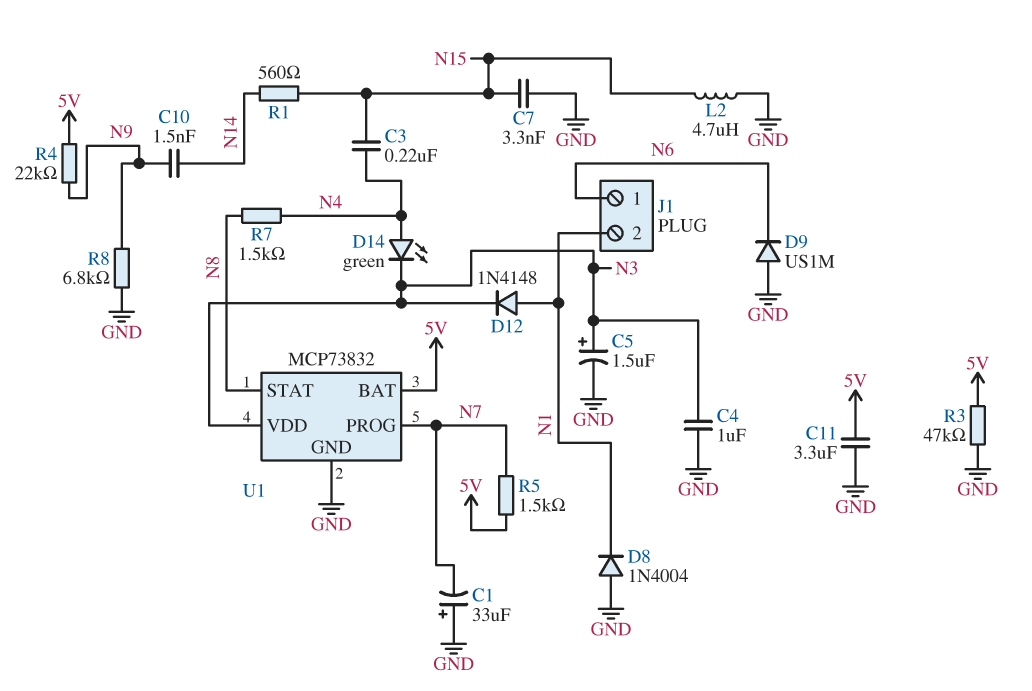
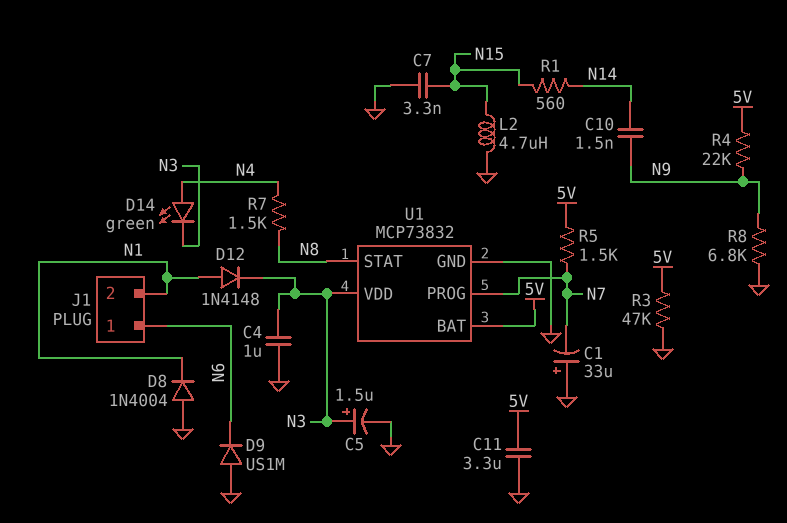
C3: 220nF (N4, N15) -> none

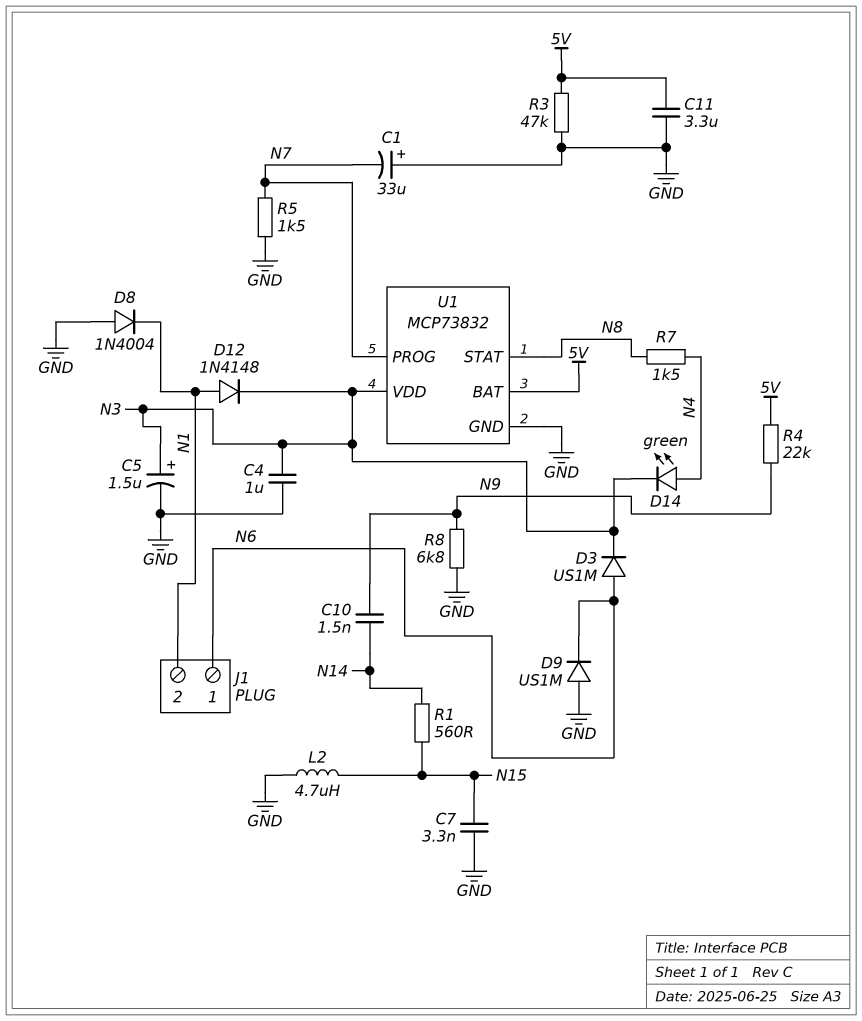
D3: none -> diode US1M (A N6, K N3)
R5: 1.5k (5V, N7) -> 1.5k (GND, N7)

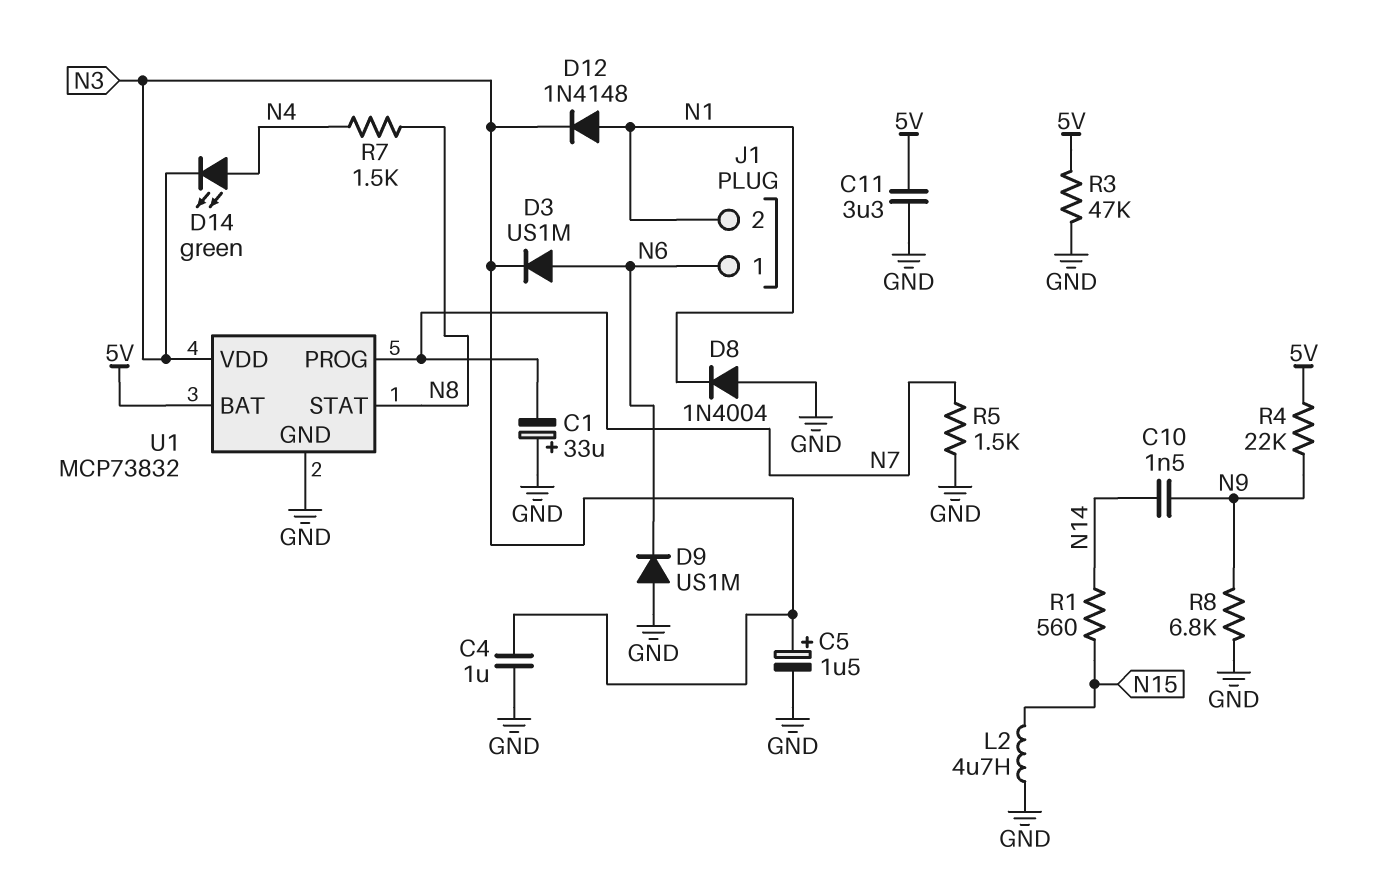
C7: 3.3nF (GND, N15) -> none

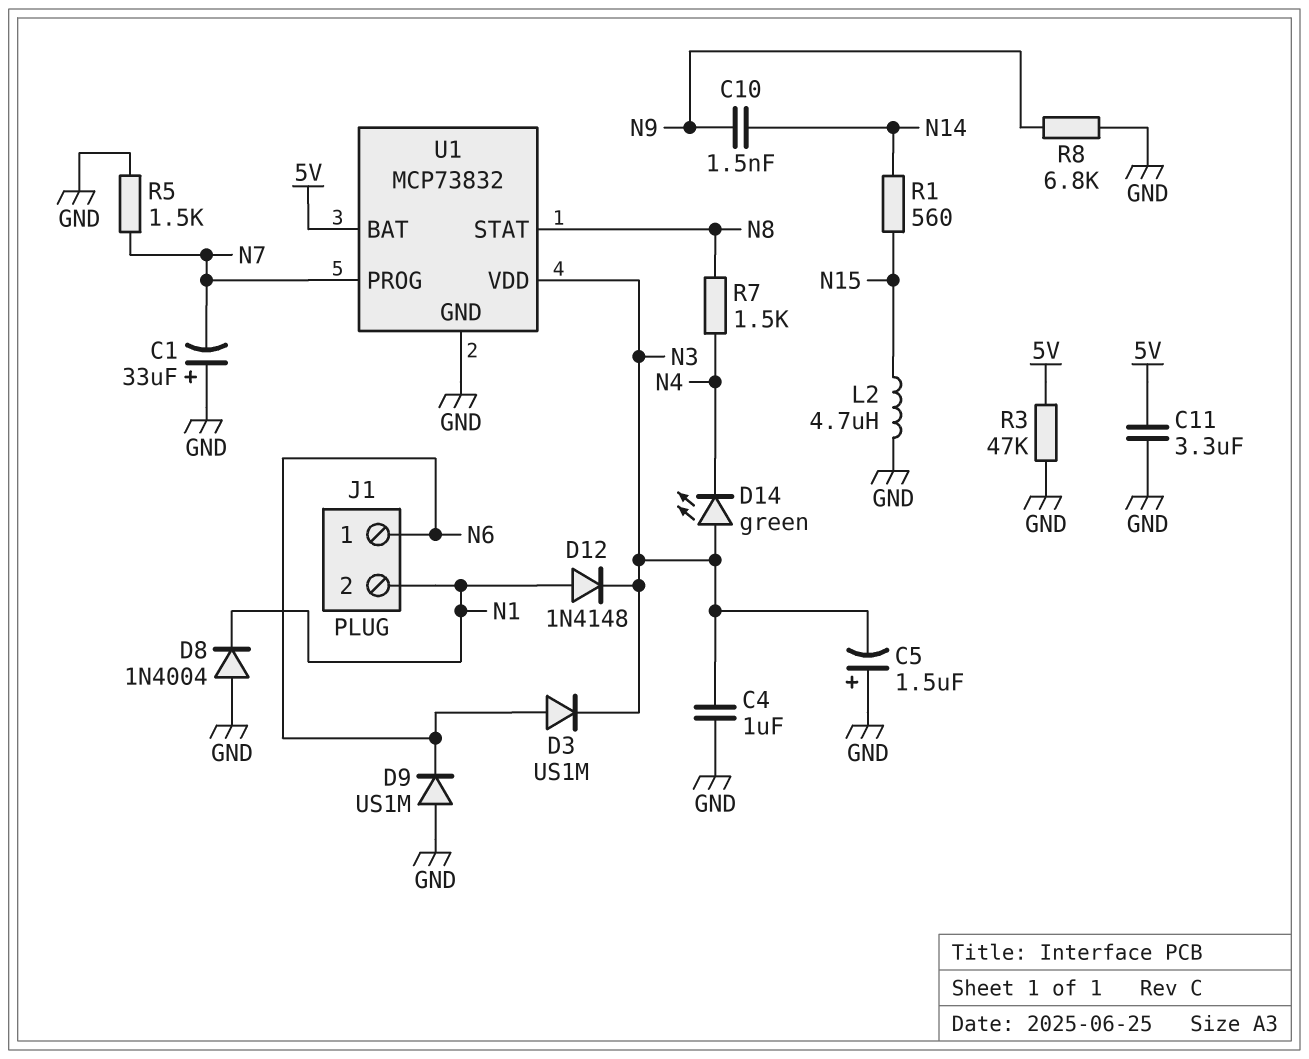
C5: 1.5uF (plus N3, minus GND) -> 1.5uF (plus GND, minus N3)
D14: LED green (A N4, K N3) -> LED green (A N3, K N4)
R4: 22k (5V, N9) -> none

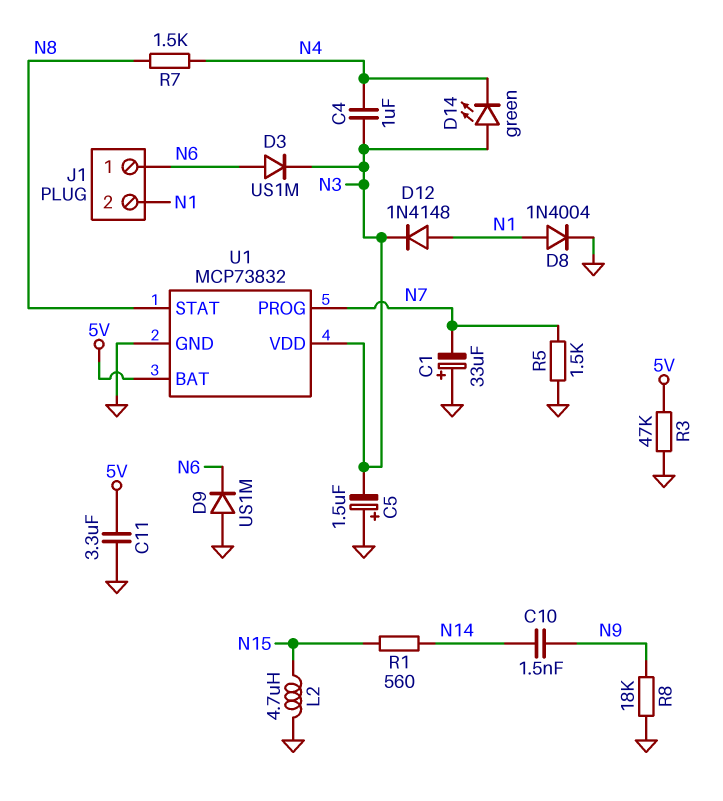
C4: 1uF (GND, N3) -> 1uF (N3, N4)
D8: diode 1N4004 (A GND, K N1) -> diode 1N4004 (A N1, K GND)
R8: 6.8k (GND, N9) -> 18k (GND, N9)

